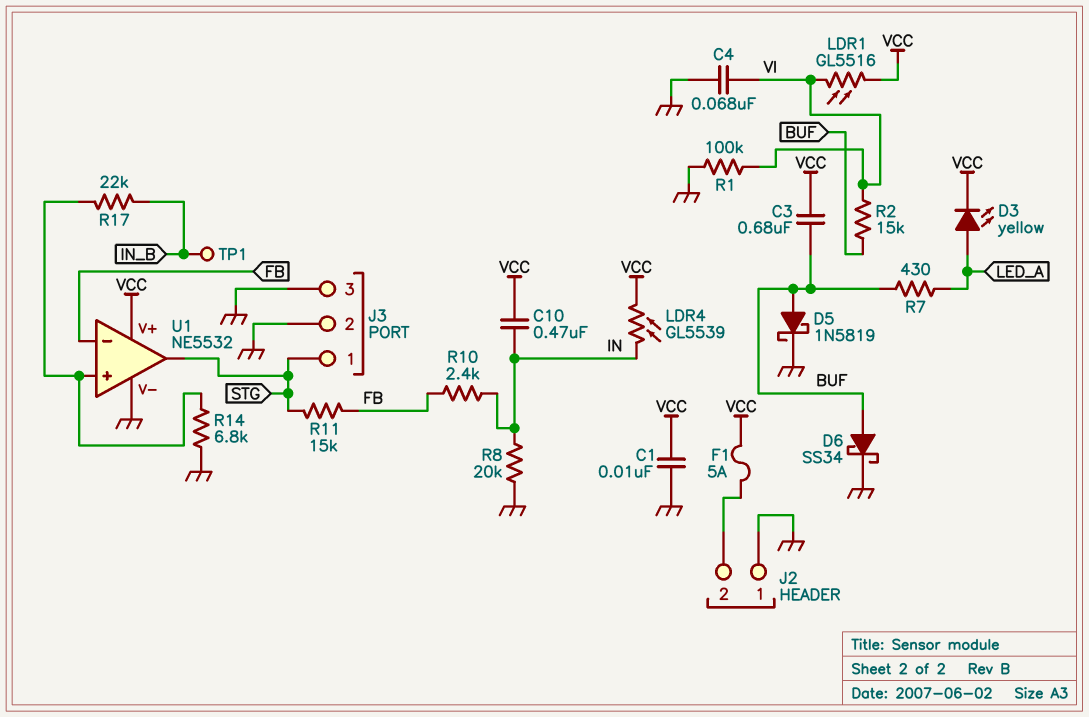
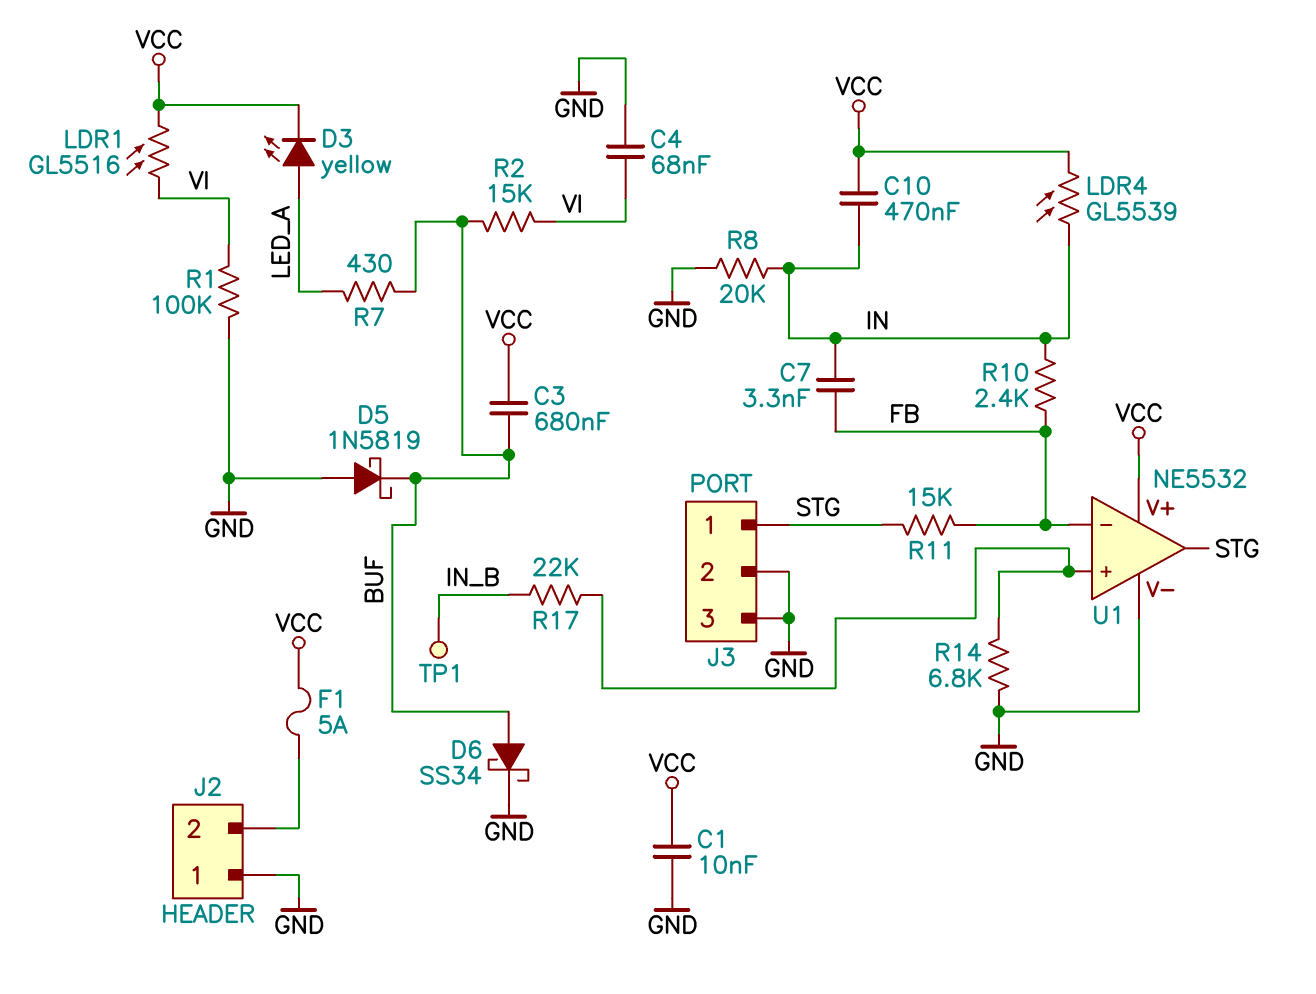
C7: none -> 3.3nF (FB, IN)
D5: schottky 1N5819 (A BUF, K GND) -> schottky 1N5819 (A GND, K BUF)

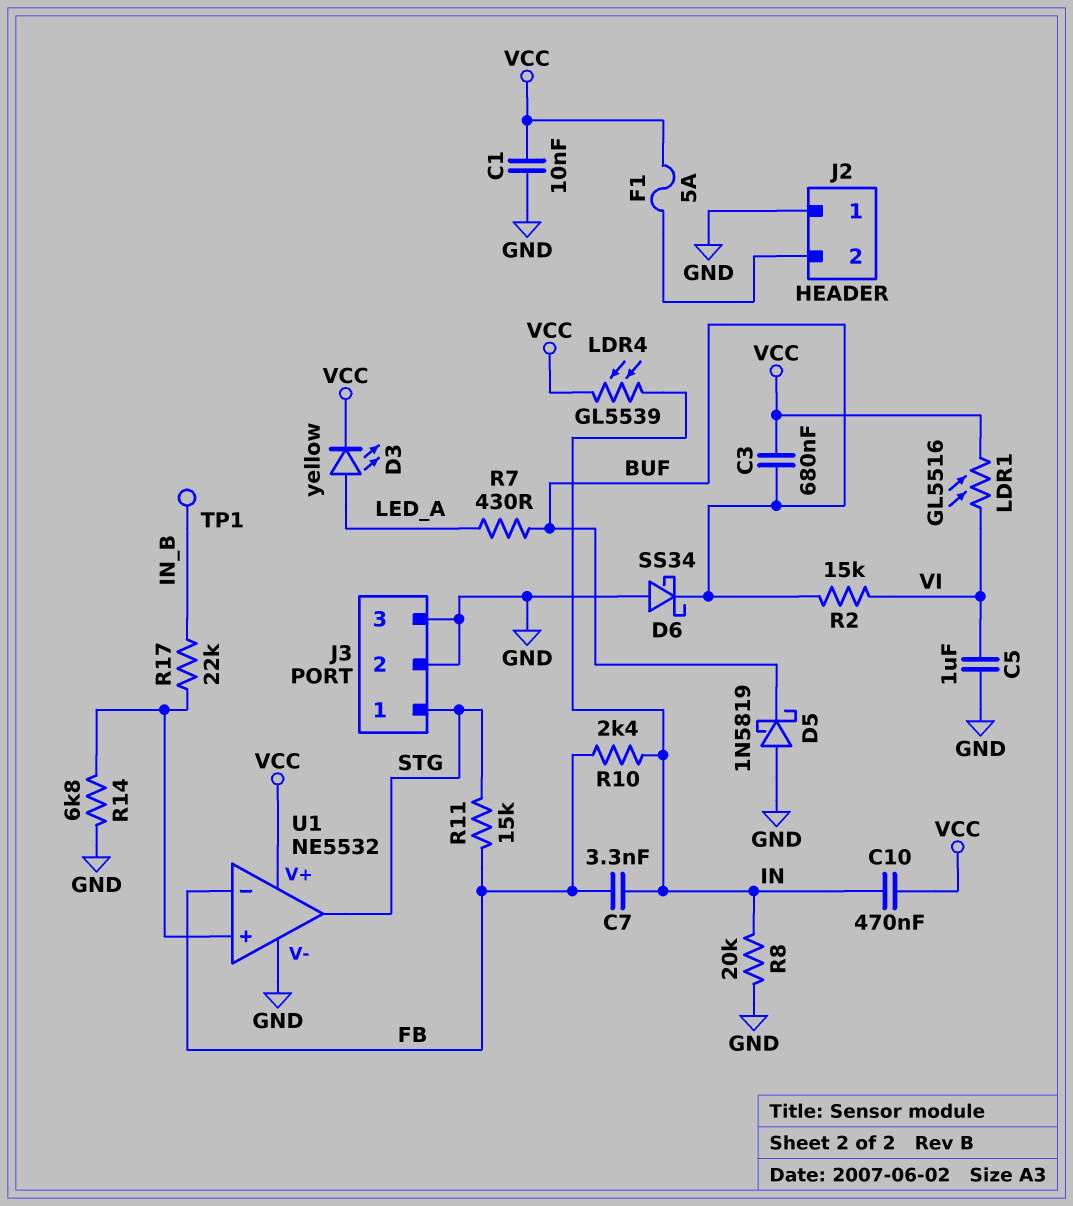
C4: 68nF (GND, VI) -> none
C5: none -> 1uF (GND, VI)
D6: schottky SS34 (A BUF, K GND) -> schottky SS34 (A GND, K BUF)
R1: 100k (GND, VI) -> none

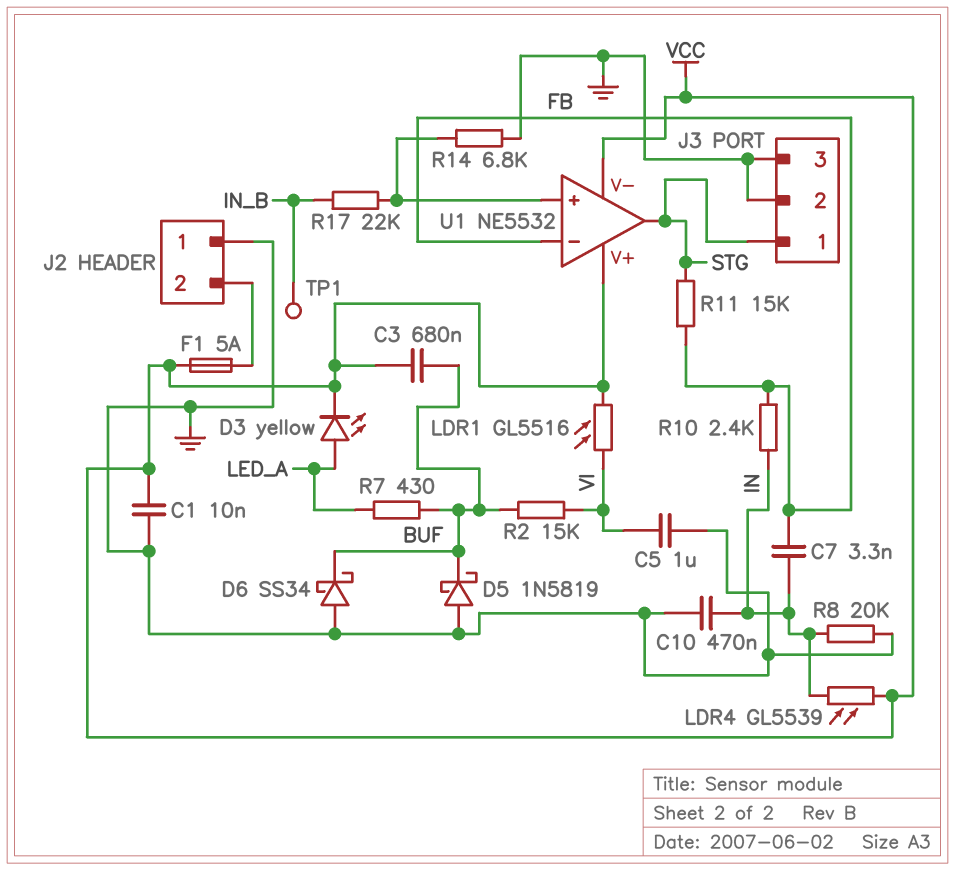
C10: 470nF (IN, VCC) -> 470nF (GND, IN)
U1 pin V-: GND -> VCC

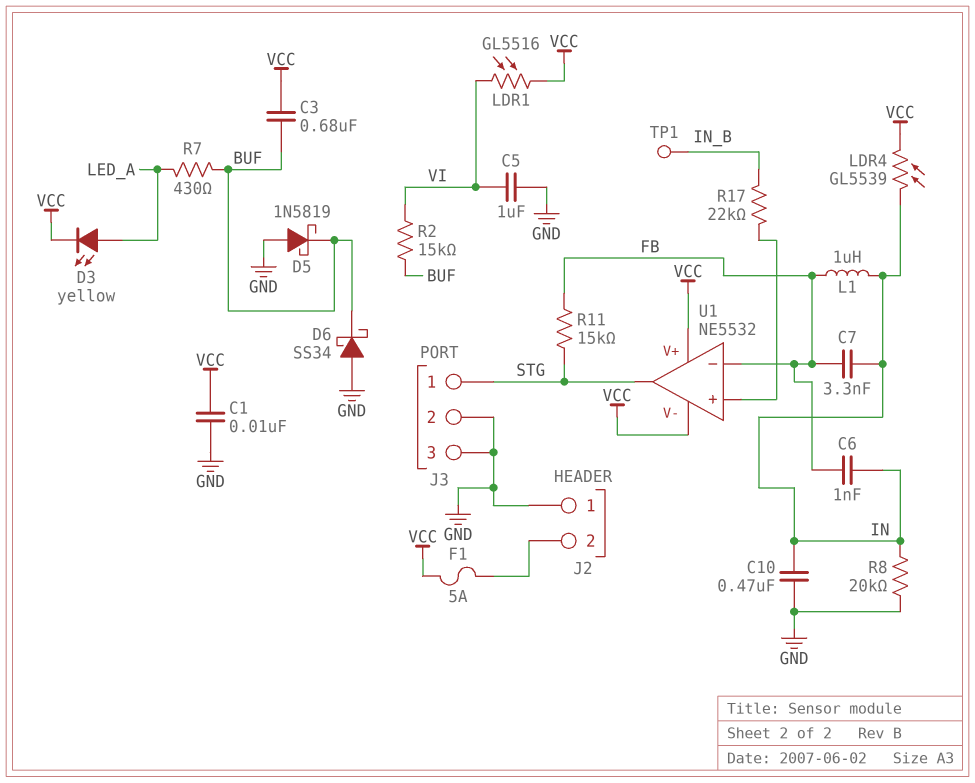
C6: none -> 1nF (FB, IN)
L1: none -> 1uH (FB, IN)
R10: 2.4k (FB, IN) -> none
R14: 6.8k (GND, U1/in+) -> none

